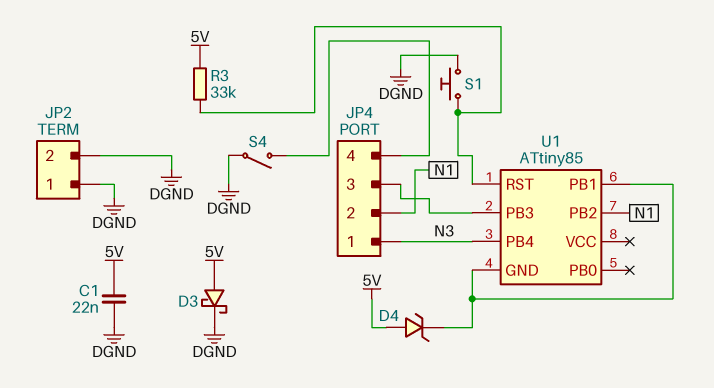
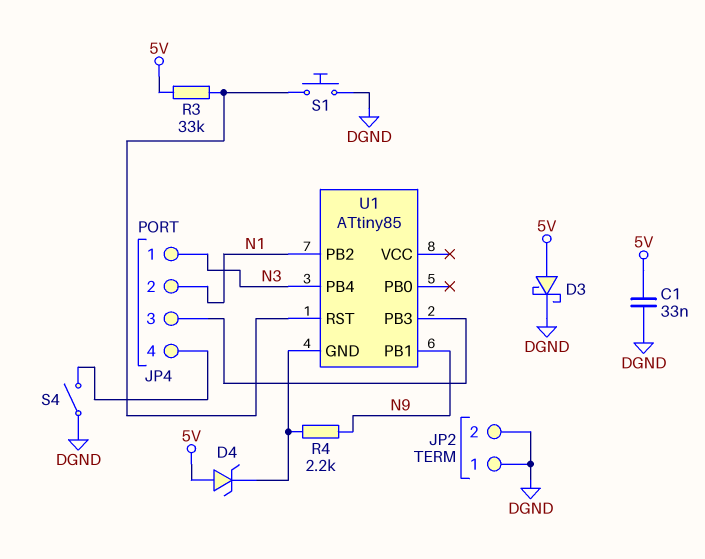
C1: 22nF (5V, DGND) -> 33nF (5V, DGND)
R4: none -> 2.2k (N9, U1/GND)
U1 pin PB1: U1/GND -> N9

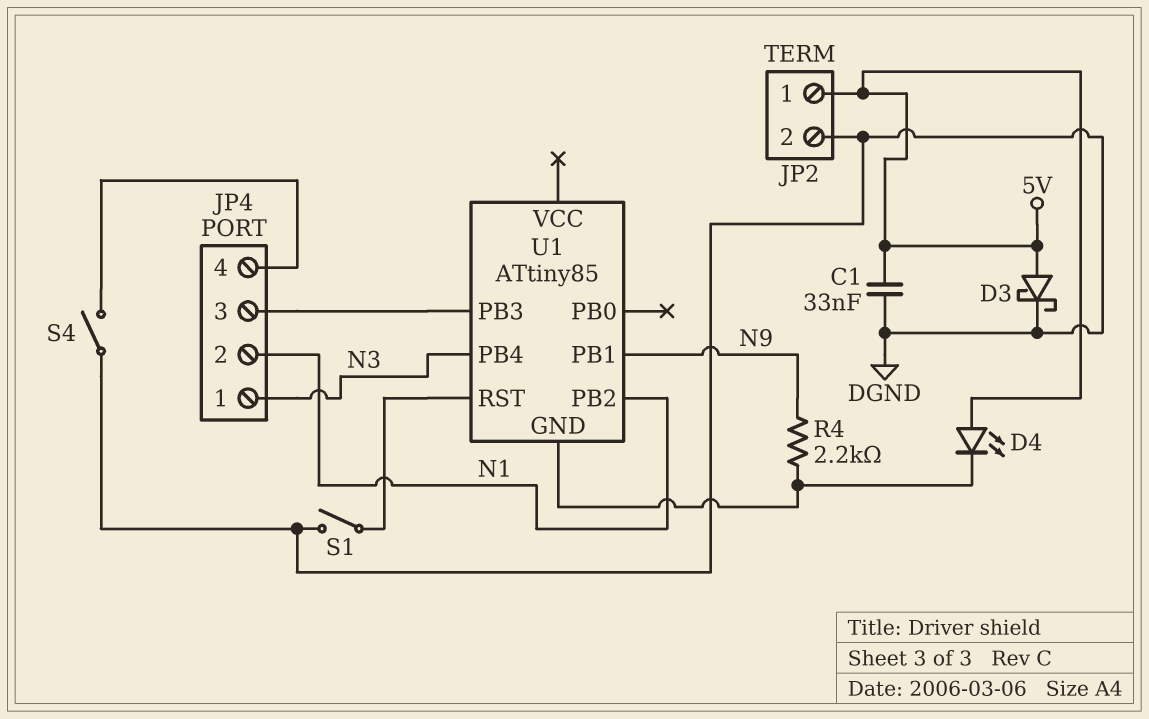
D4: zener (A 5V, K U1/GND) -> LED (A 5V, K U1/GND)
JP2 pin 1: DGND -> 5V
R3: 33k (5V, U1/RST) -> none
S1: button (DGND, U1/RST) -> switch (DGND, U1/RST)

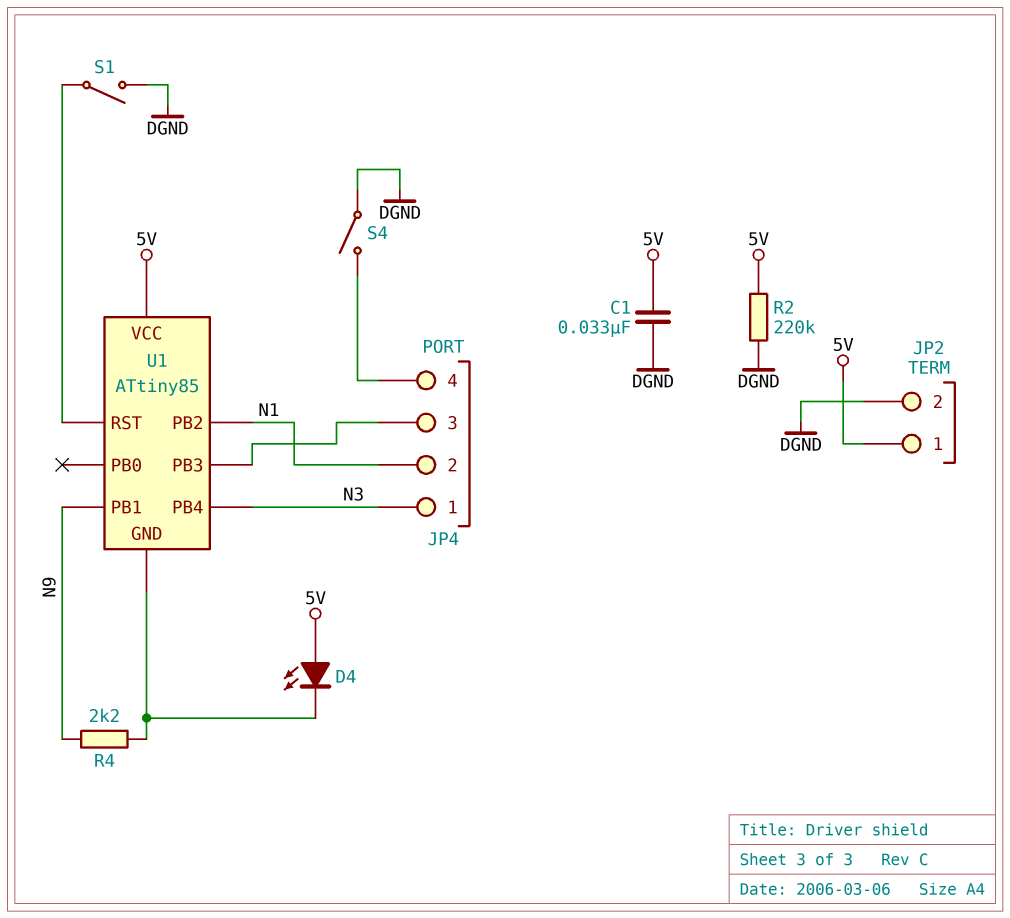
D3: schottky (A 5V, K DGND) -> none
R2: none -> 220k (5V, DGND)
U1 pin VCC: none -> 5V

